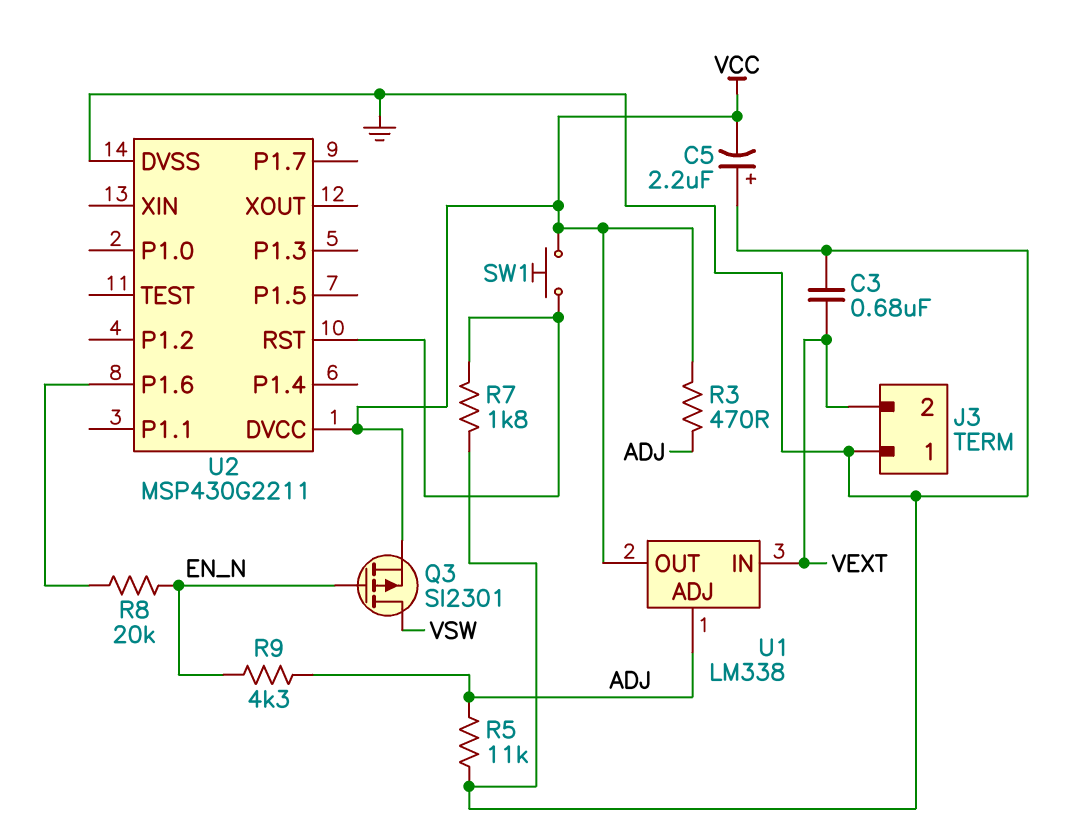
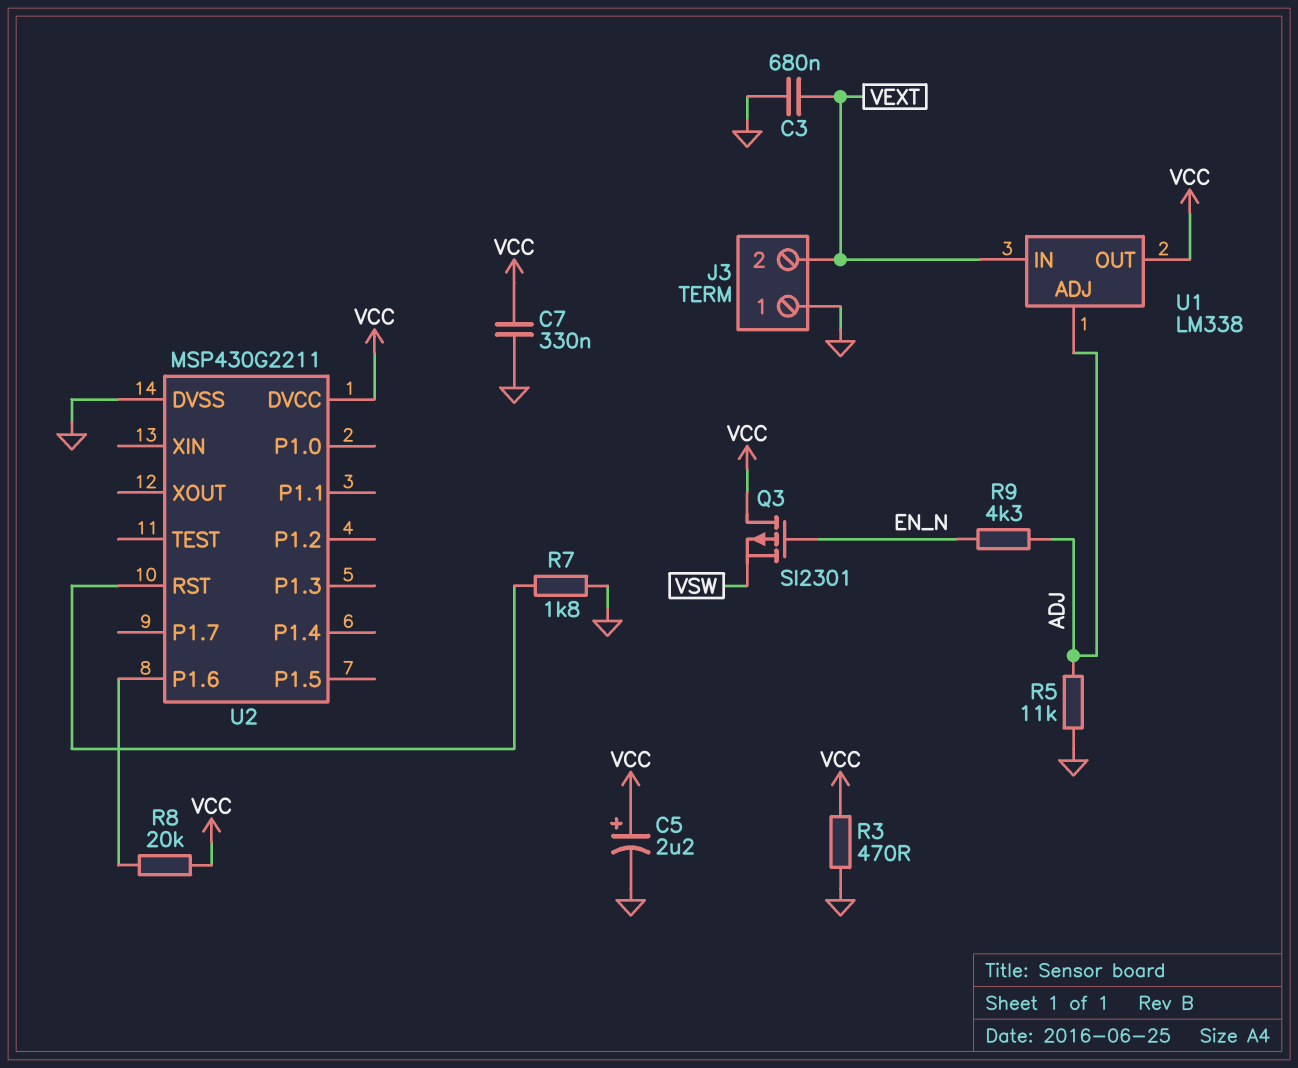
C5: 2.2uF (plus GND, minus VCC) -> 2.2uF (plus VCC, minus GND)
C7: none -> 330nF (GND, VCC)
Q3: PMOS SI2301 (G EN_N, D VSW, S VCC) -> PMOS SI2301 (G EN_N, D VCC, S VSW)
R3: 470 (ADJ, VCC) -> 470 (GND, VCC)
R8: 20k (EN_N, U2/P1.6) -> 20k (U2/P1.6, VCC)
SW1: button (U2/RST, VCC) -> none

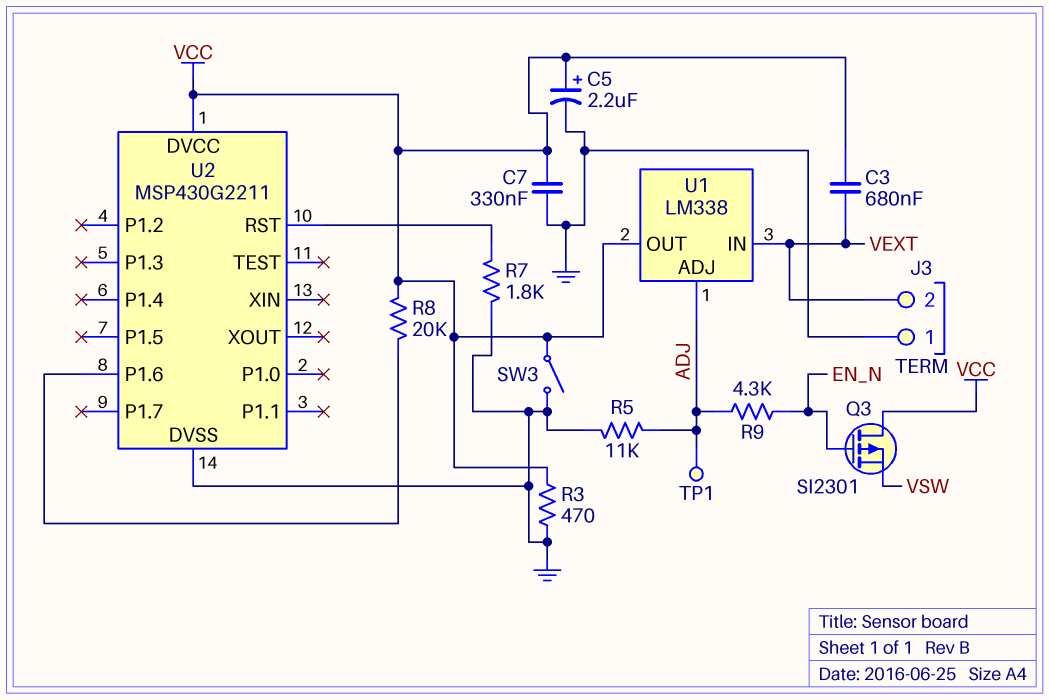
C3: 680nF (GND, VEXT) -> 680nF (VCC, VEXT)
SW3: none -> switch (GND, VCC)
TP1: none -> test point (ADJ)

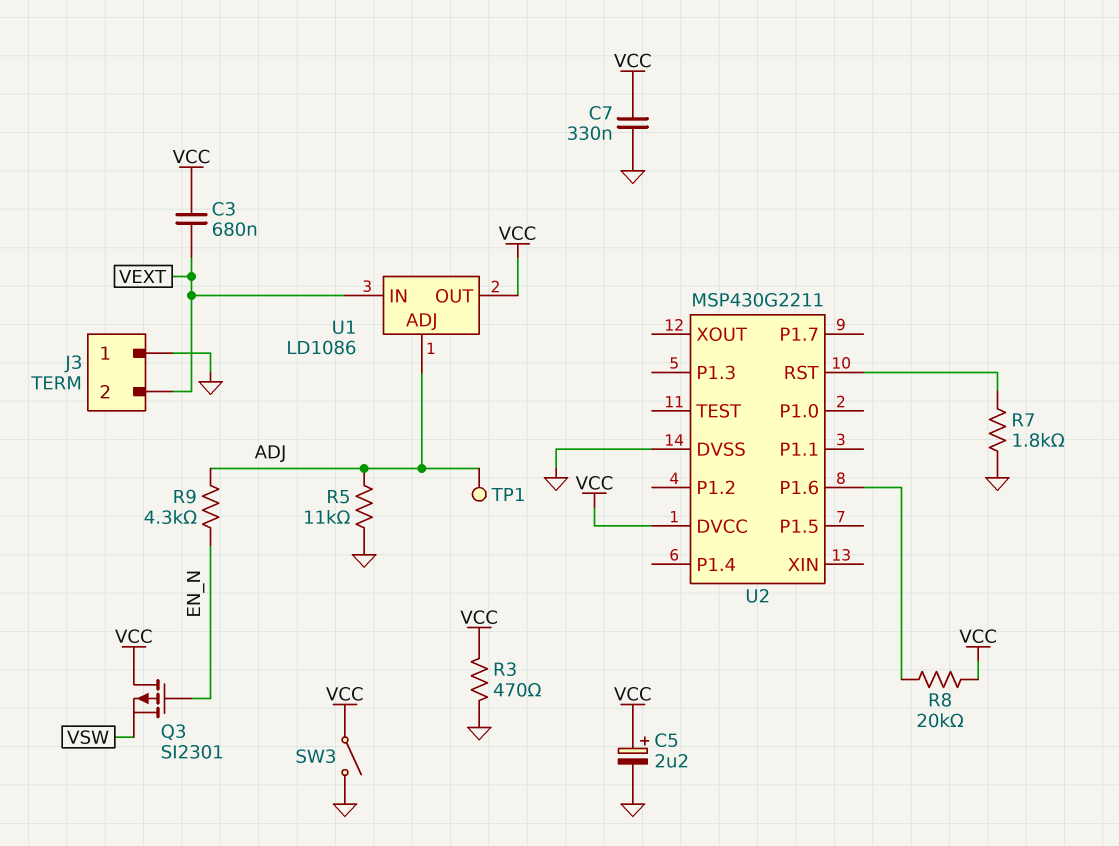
U1: LM338 -> LD1086

